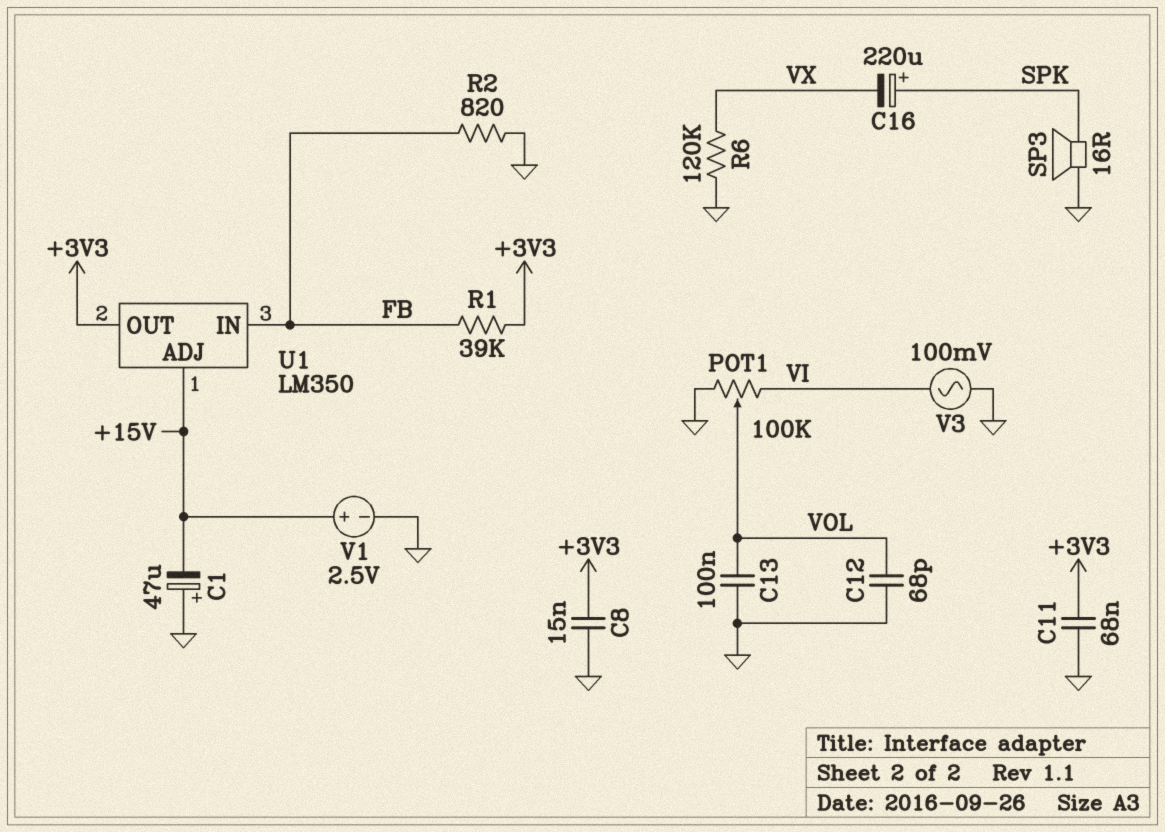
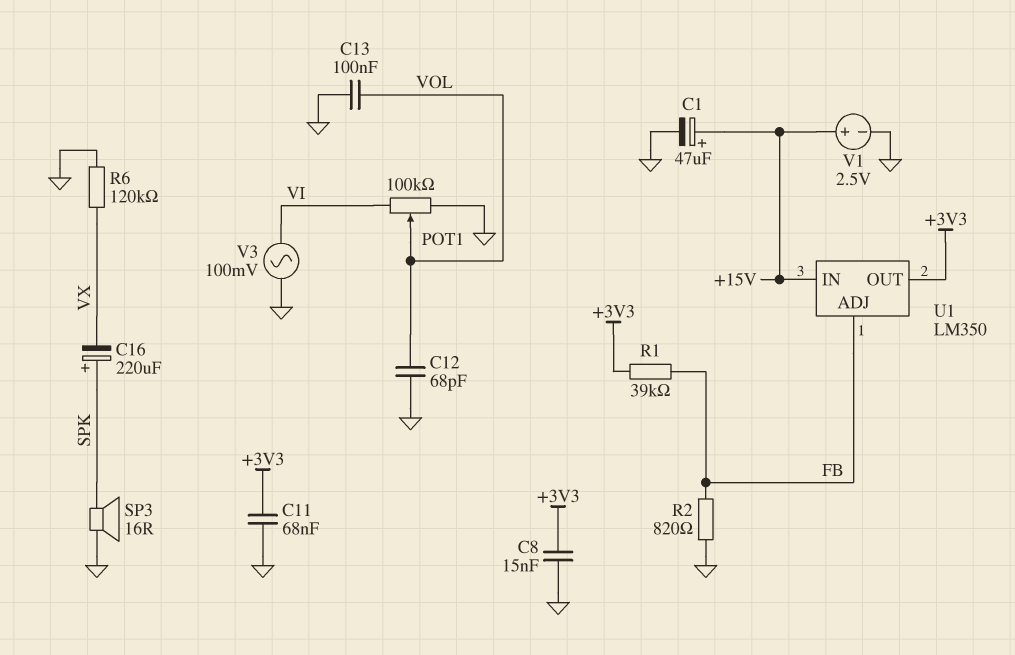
C1: 47uF (plus GND, minus +15V) -> 47uF (plus +15V, minus GND)
U1 pin ADJ: +15V -> FB
U1 pin IN: FB -> +15V

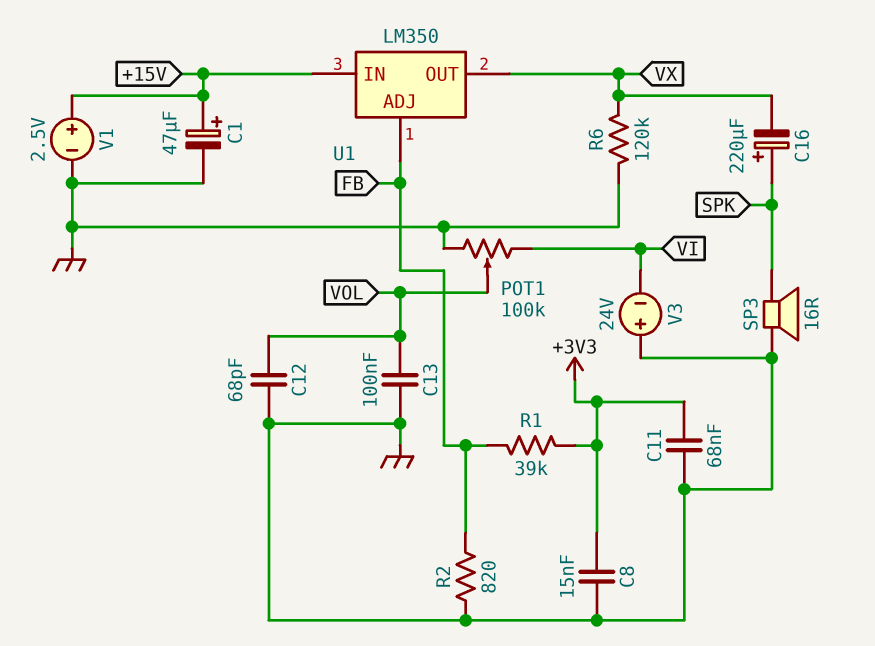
U1 pin OUT: +3V3 -> VX
V3: AC 100mV (GND, VI) -> 24V (plus GND, minus VI)

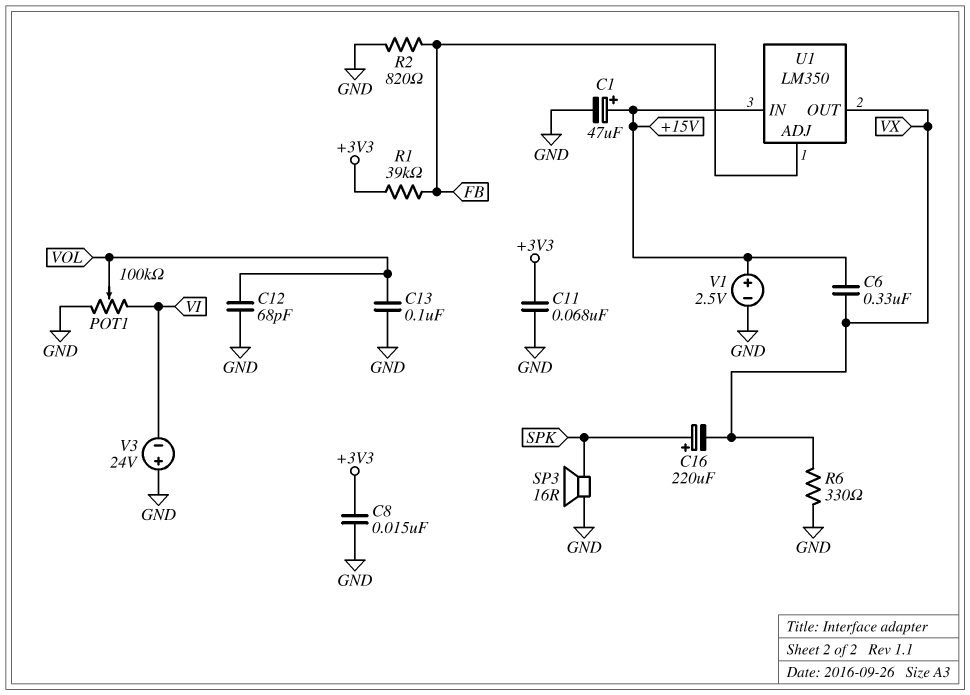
C6: none -> 330nF (+15V, VX)
R6: 120k (GND, VX) -> 330 (GND, VX)

